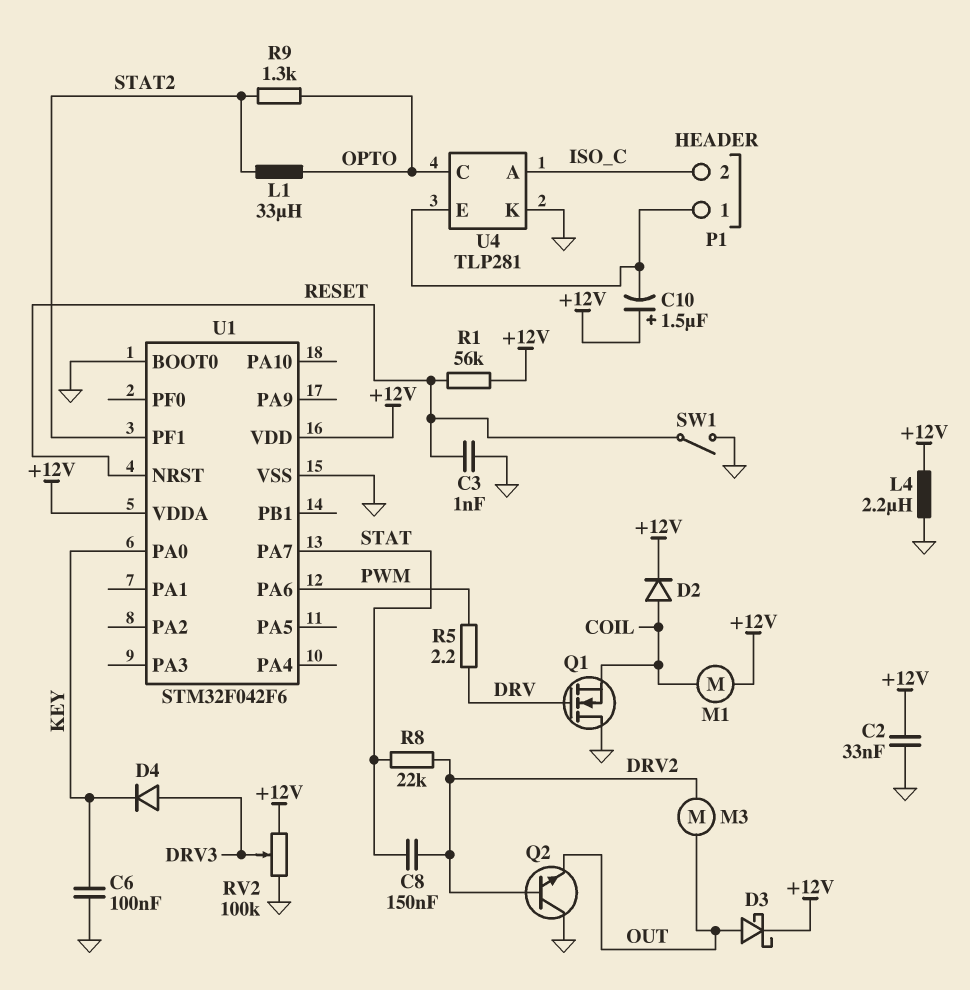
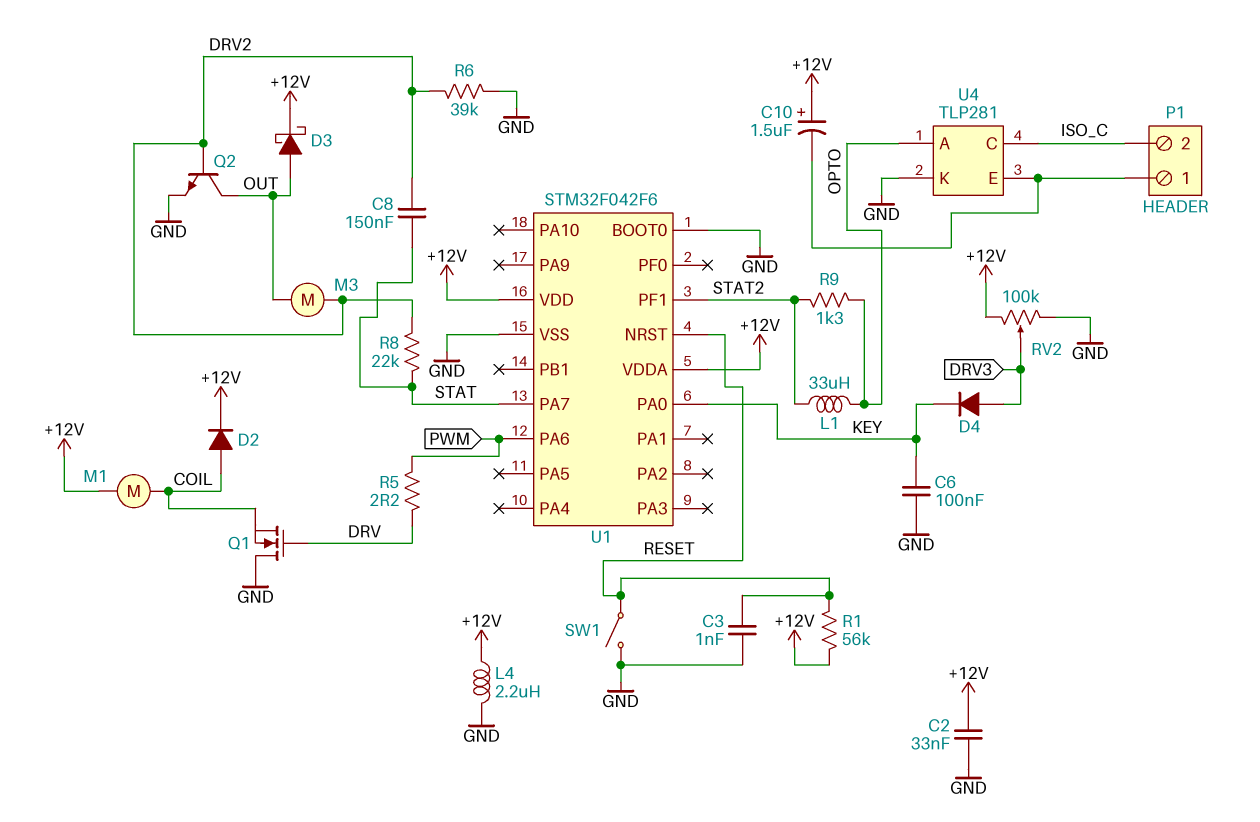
Q2: NPN (B DRV2, C GND, E OUT) -> NPN (B DRV2, C OUT, E GND)
R6: none -> 39k (DRV2, GND)
U4 pin A: ISO_C -> OPTO
U4 pin C: OPTO -> ISO_C

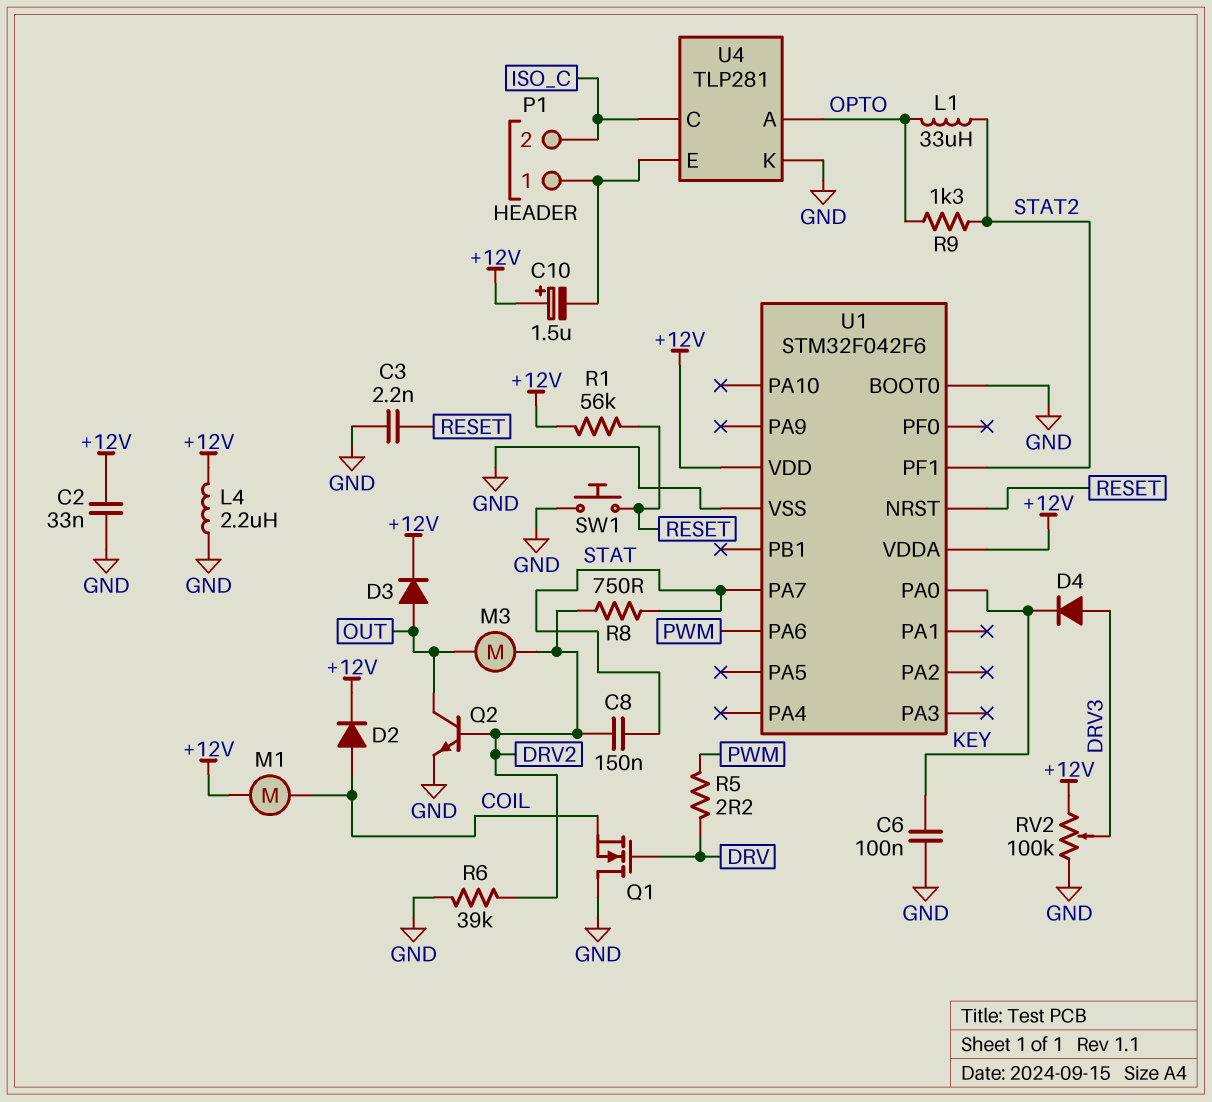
C3: 1nF (GND, RESET) -> 2.2nF (GND, RESET)
D3: schottky (A OUT, K +12V) -> diode (A OUT, K +12V)
R8: 22k (DRV2, STAT) -> 750 (DRV2, STAT)
SW1: switch (GND, RESET) -> button (GND, RESET)

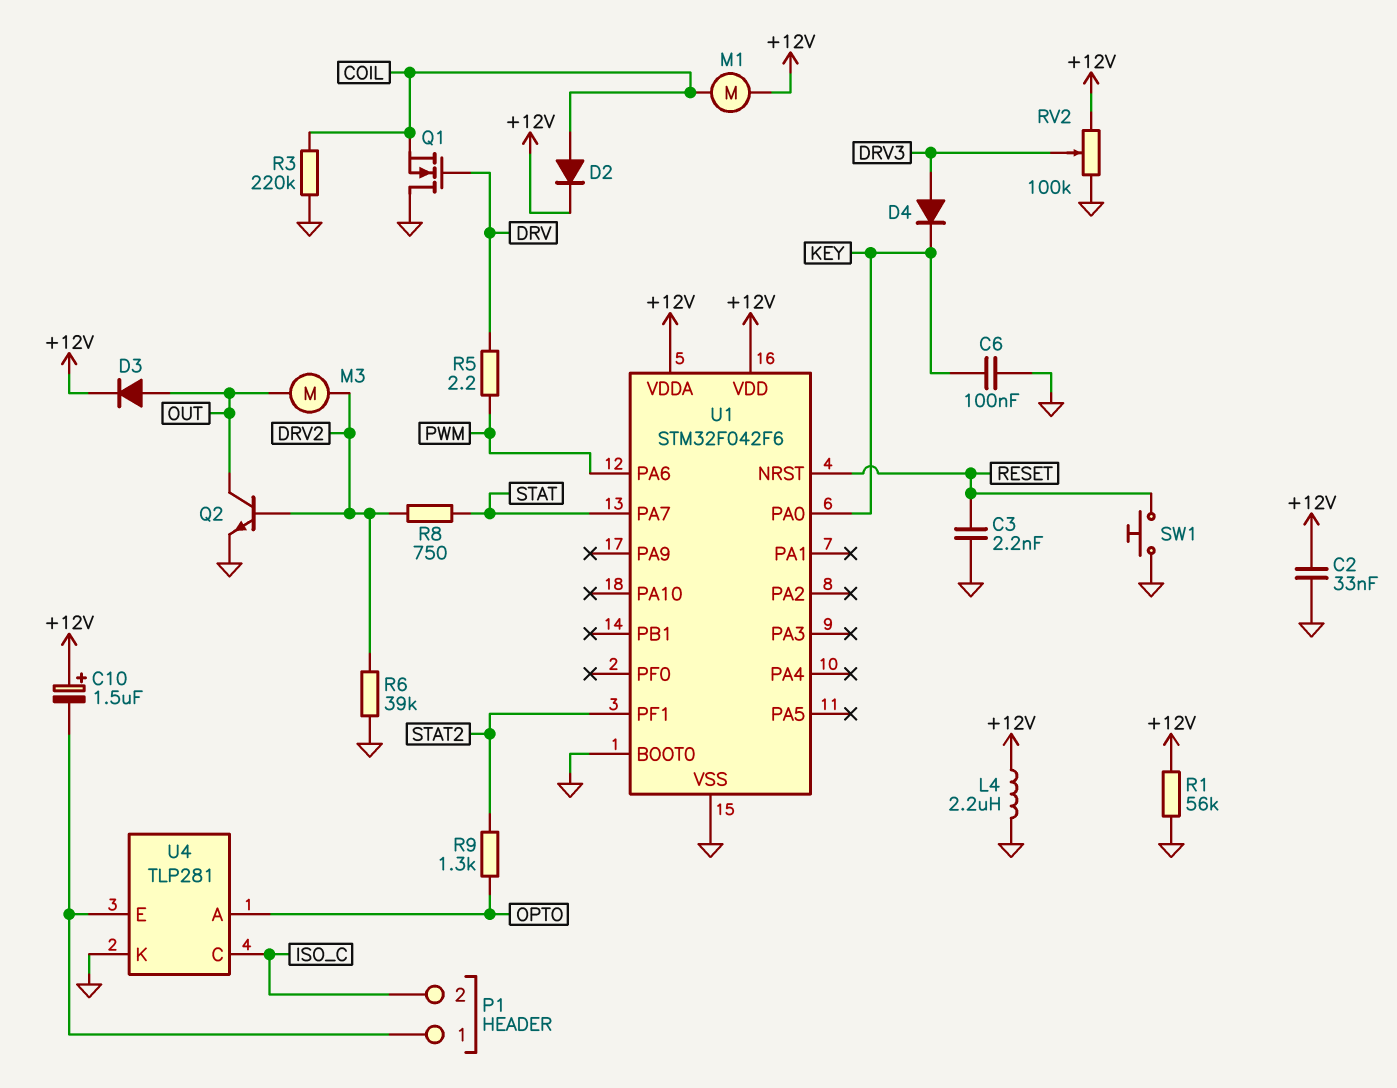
C8: 150nF (DRV2, STAT) -> none
L1: 33uH (OPTO, STAT2) -> none
R1: 56k (+12V, RESET) -> 56k (+12V, GND)
R3: none -> 220k (COIL, GND)

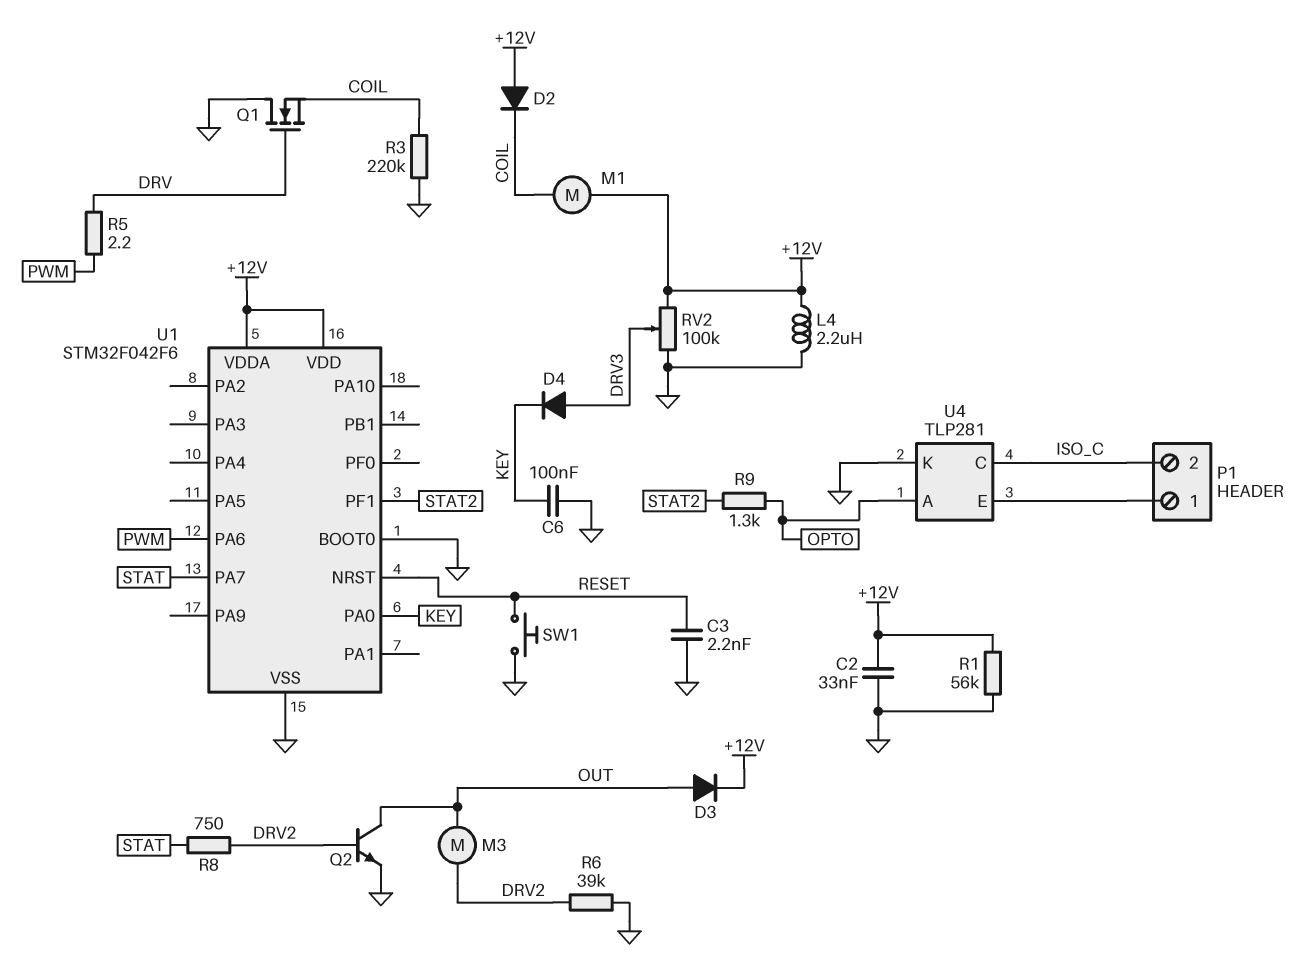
C10: 1.5uF (plus +12V, minus P1/1) -> none
D2: diode (A COIL, K +12V) -> diode (A +12V, K COIL)

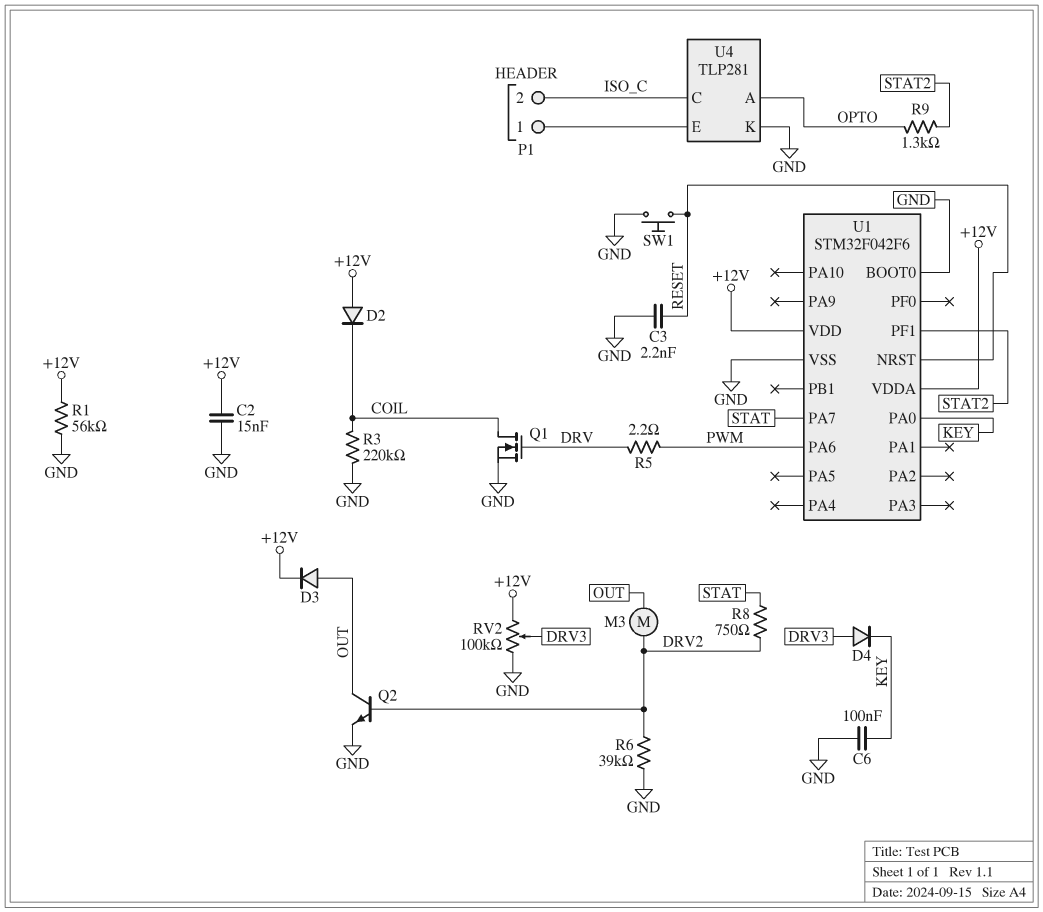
C2: 33nF (+12V, GND) -> 15nF (+12V, GND)
L4: 2.2uH (+12V, GND) -> none
M1: motor (+12V, COIL) -> none
Q1: NMOS (G DRV, D GND, S COIL) -> NMOS (G DRV, D COIL, S GND)

